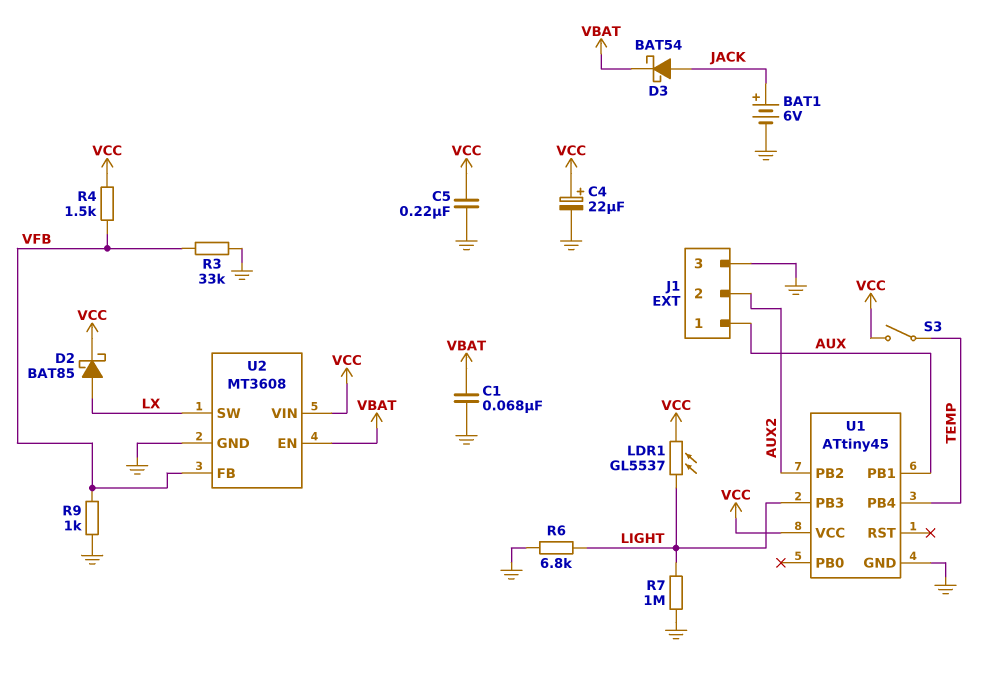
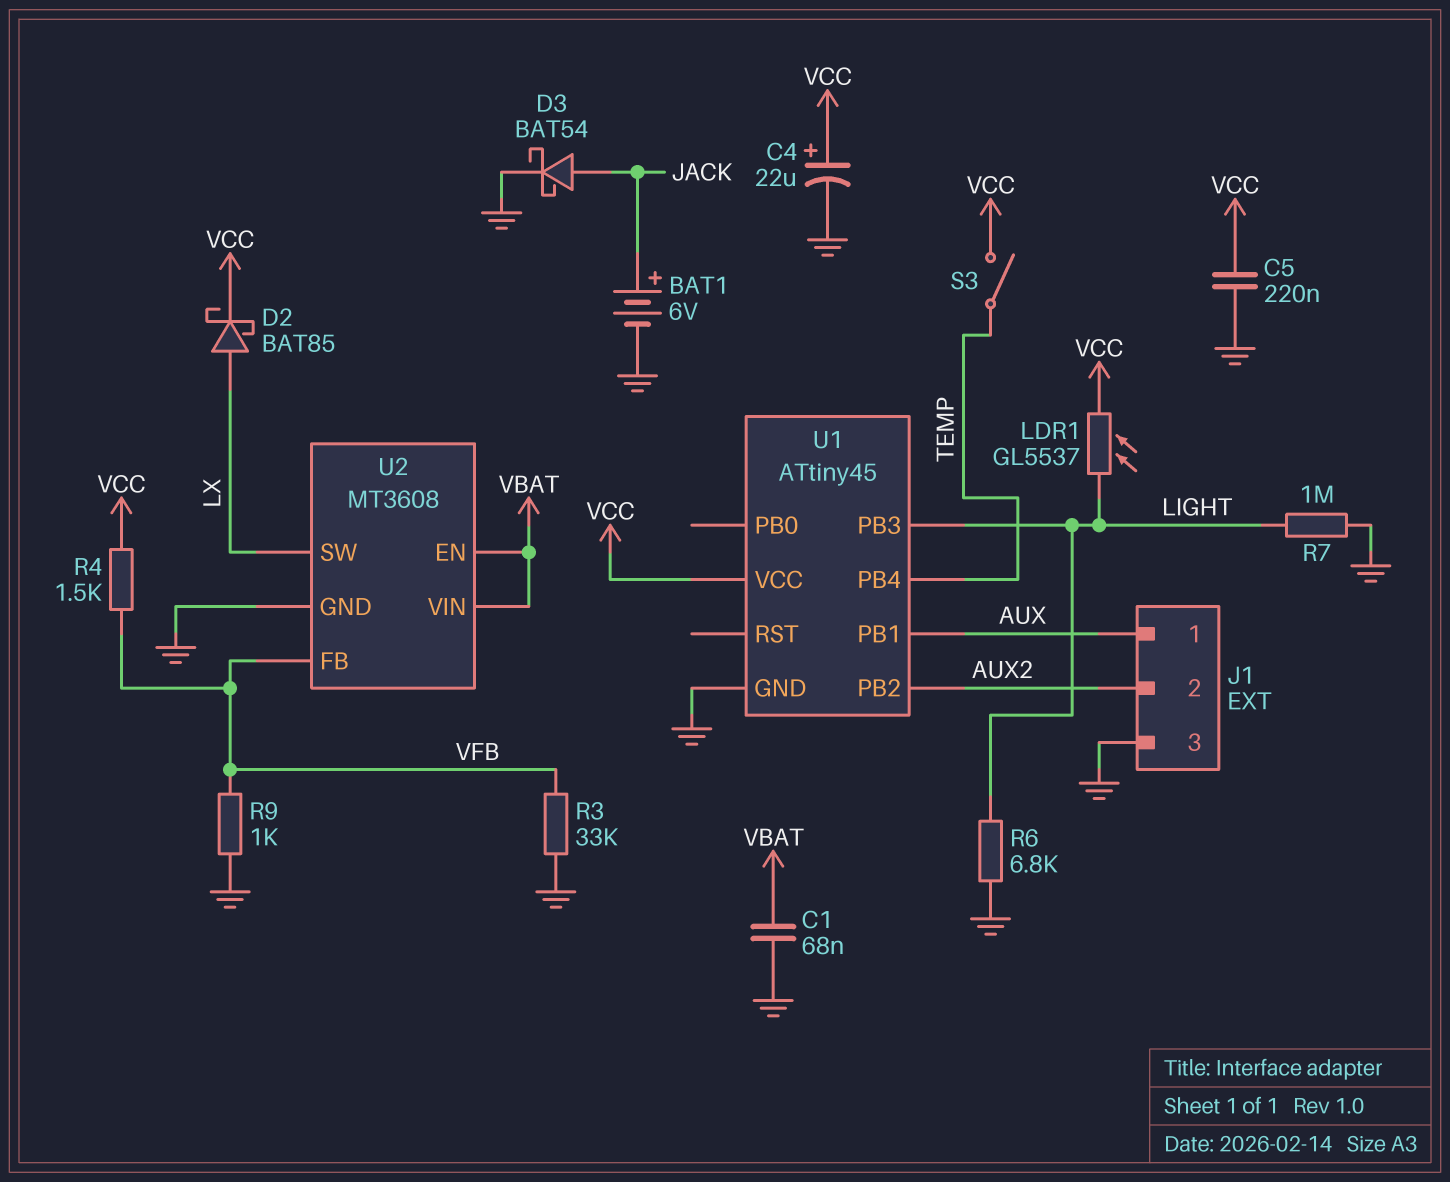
D3: schottky BAT54 (A JACK, K VBAT) -> schottky BAT54 (A JACK, K GND)
U2 pin VIN: VCC -> VBAT

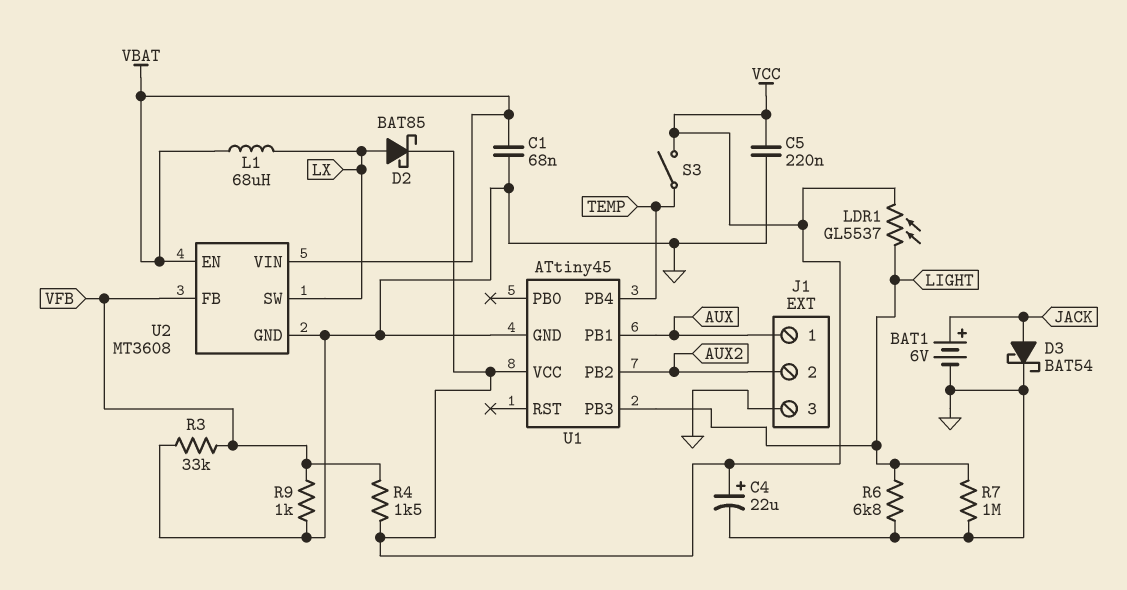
L1: none -> 68uH (LX, VBAT)

